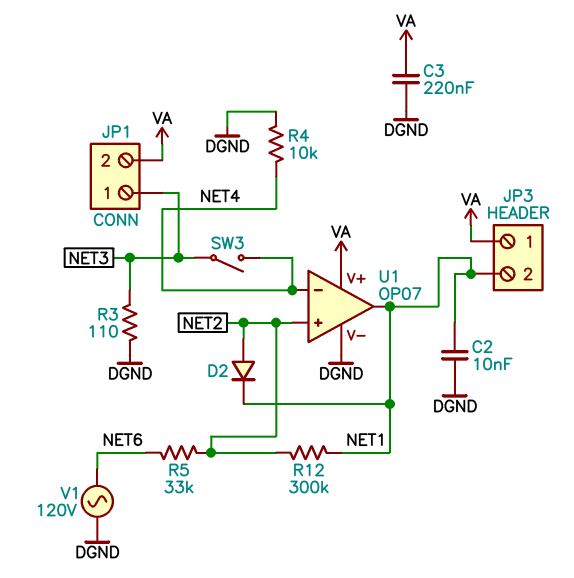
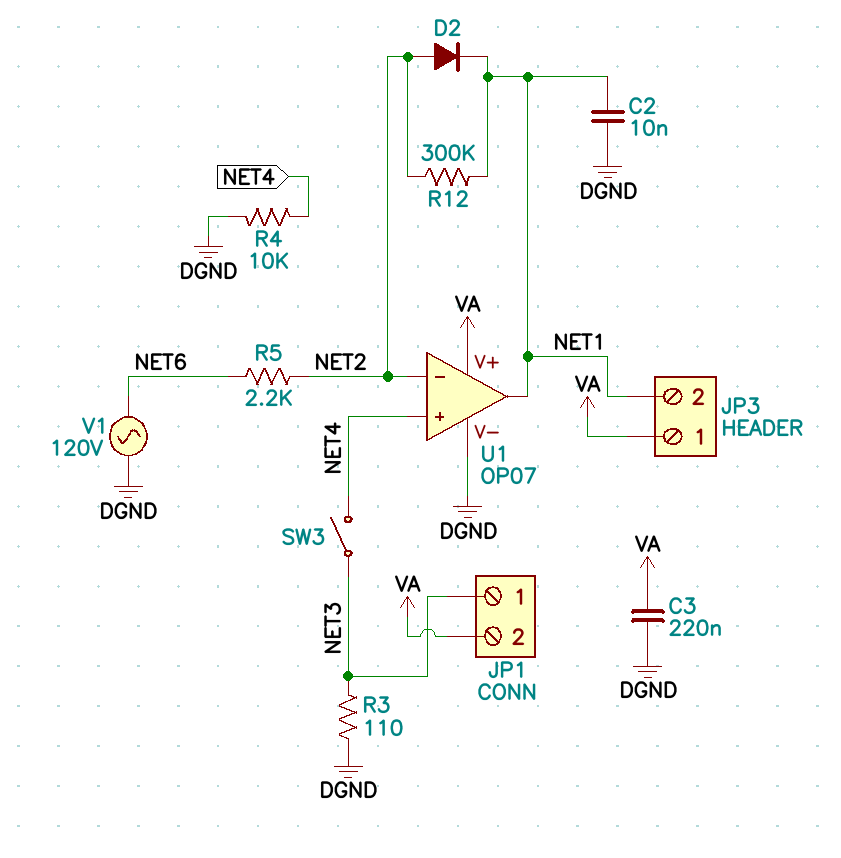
R5: 33k (NET2, NET6) -> 2.2k (NET2, NET6)
U1 pin in+: NET2 -> NET4
U1 pin in-: NET4 -> NET2

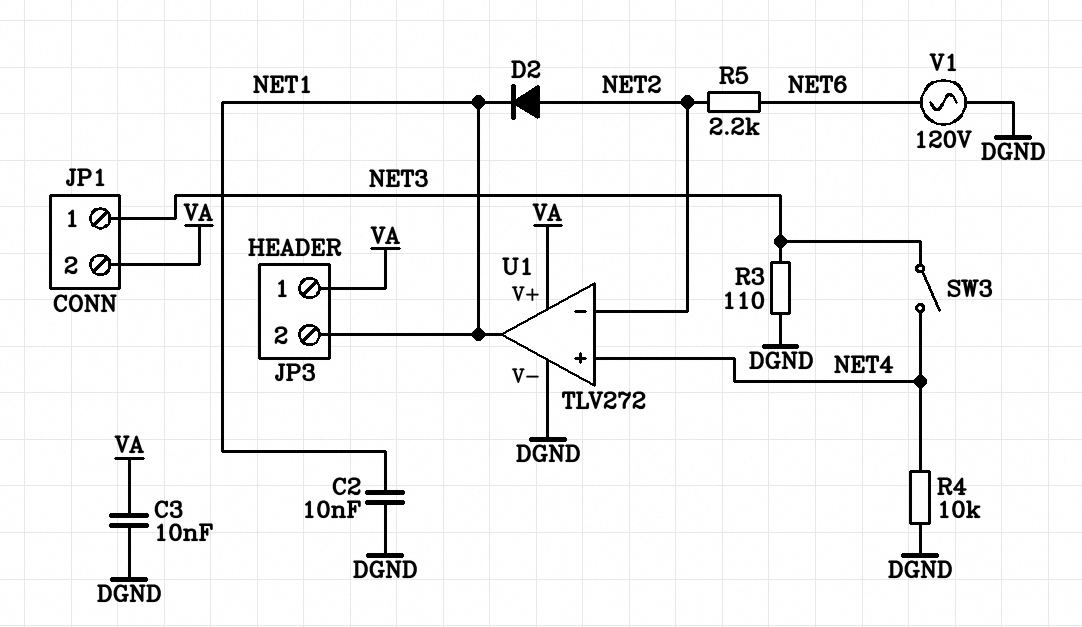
C3: 220nF (DGND, VA) -> 10nF (DGND, VA)
R12: 300k (NET1, NET2) -> none
U1: OP07 -> TLV272

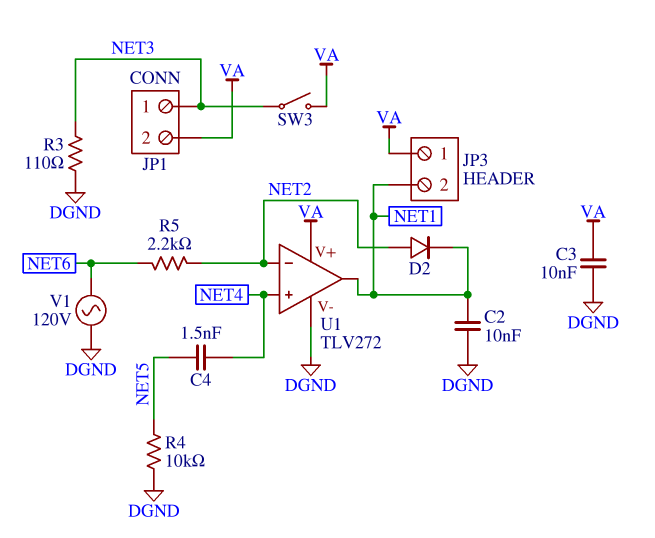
C4: none -> 1.5nF (NET4, NET5)
R4: 10k (DGND, NET4) -> 10k (DGND, NET5)
SW3: switch (NET3, NET4) -> switch (NET3, VA)

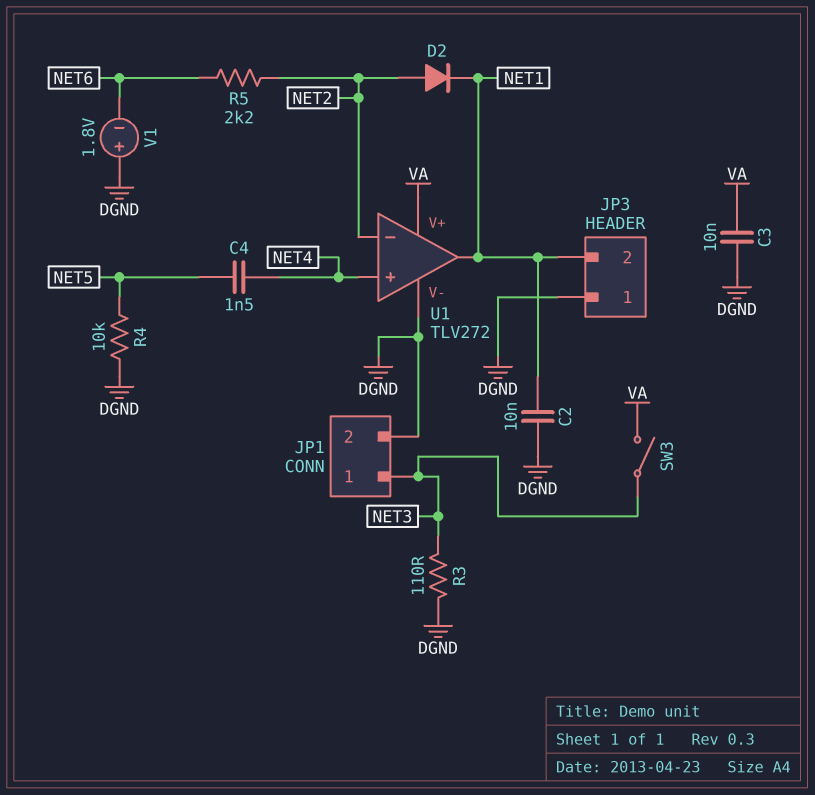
JP1 pin 2: VA -> DGND
JP3 pin 1: VA -> DGND
V1: AC 120V (DGND, NET6) -> 1.8V (plus DGND, minus NET6)

